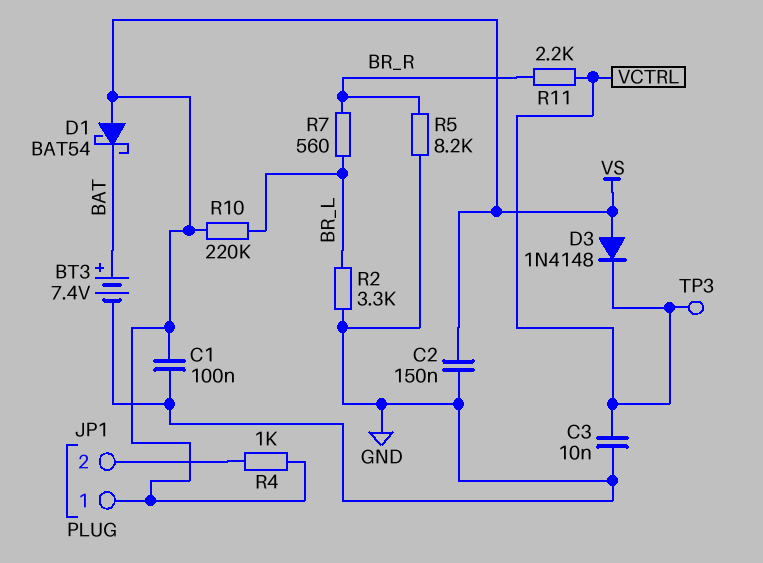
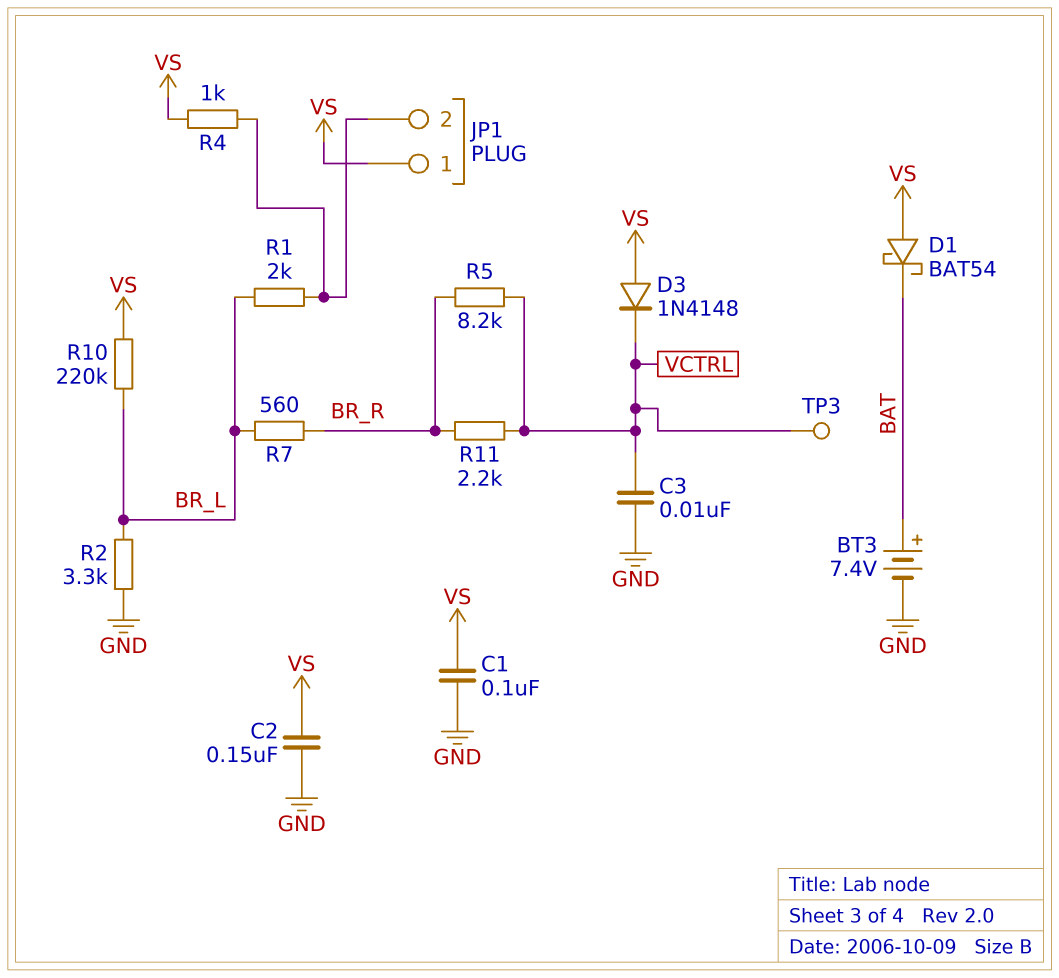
R1: none -> 2k (BR_L, JP1/2)
R5: 8.2k (BR_R, GND) -> 8.2k (BR_R, VCTRL)

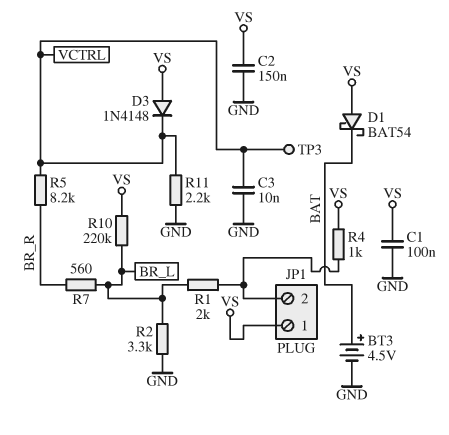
BT3: 7.4V (plus BAT, minus GND) -> 4.5V (plus BAT, minus GND)
R11: 2.2k (BR_R, VCTRL) -> 2.2k (GND, VCTRL)

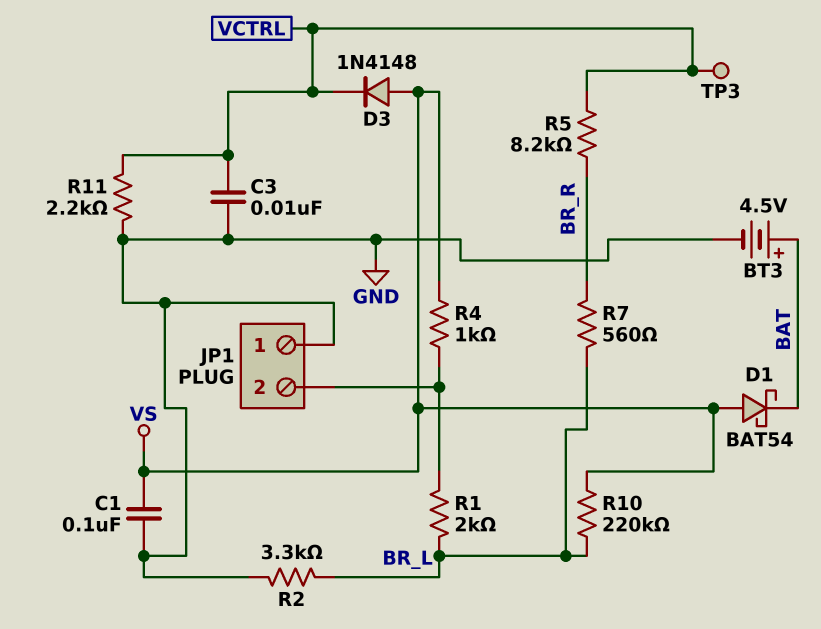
C2: 150nF (GND, VS) -> none
JP1 pin 1: VS -> GND

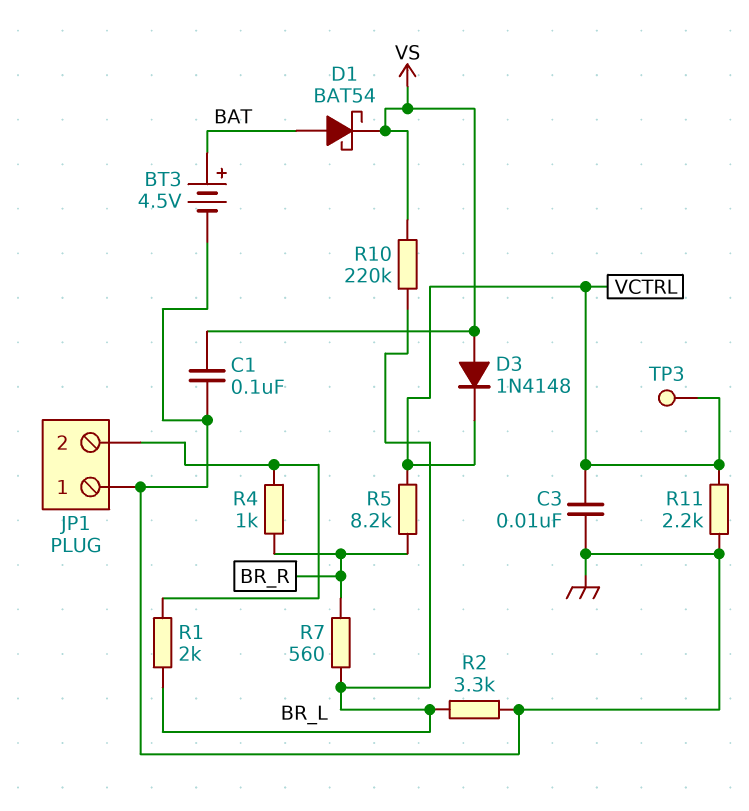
D1: schottky BAT54 (A VS, K BAT) -> schottky BAT54 (A BAT, K VS)
R4: 1k (JP1/2, VS) -> 1k (BR_R, JP1/2)

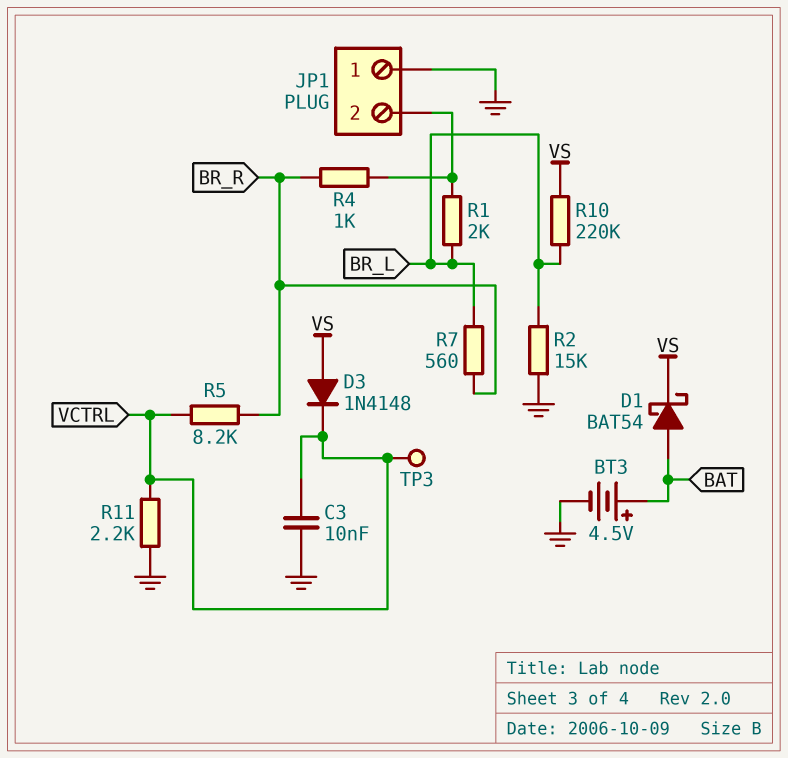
C1: 100nF (GND, VS) -> none
R2: 3.3k (BR_L, GND) -> 15k (BR_L, GND)

